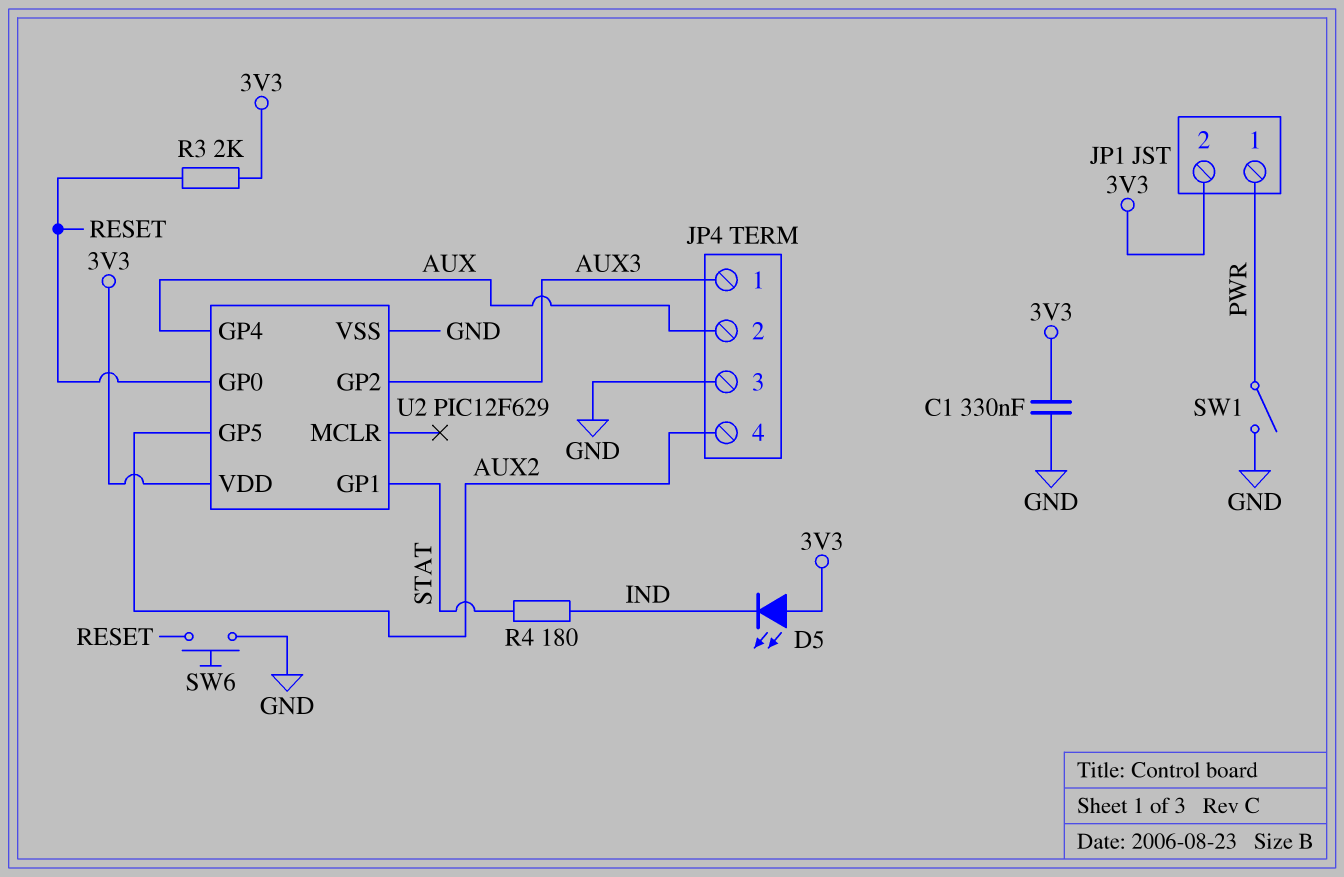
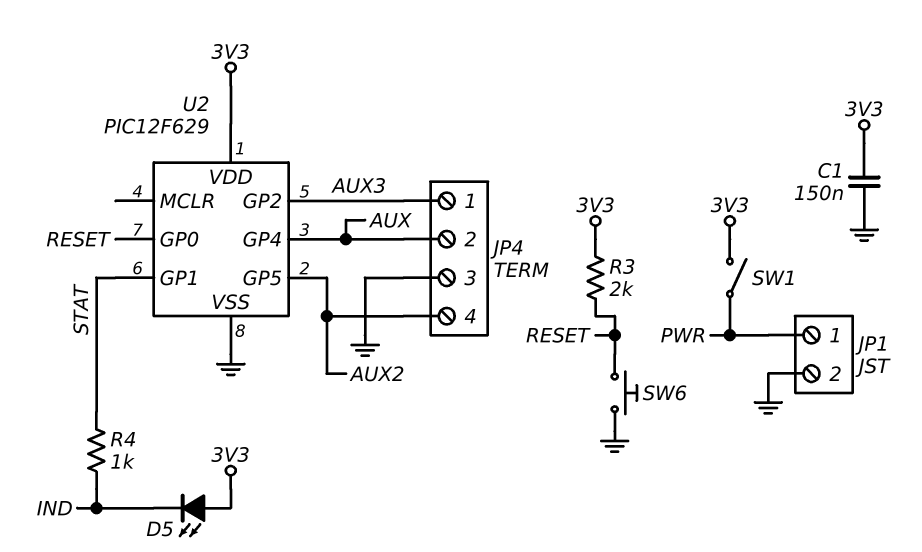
C1: 330nF (3V3, GND) -> 150nF (3V3, GND)
JP1 pin 2: 3V3 -> GND
R4: 180 (IND, STAT) -> 1k (IND, STAT)
SW1: switch (GND, PWR) -> switch (3V3, PWR)

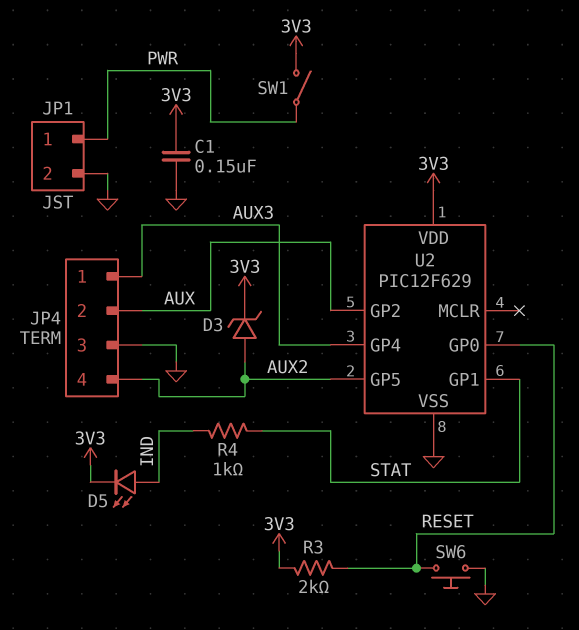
D3: none -> zener (A AUX2, K 3V3)
D5: LED (A 3V3, K IND) -> LED (A IND, K 3V3)
U2 pin GP2: AUX3 -> AUX
U2 pin GP4: AUX -> AUX3

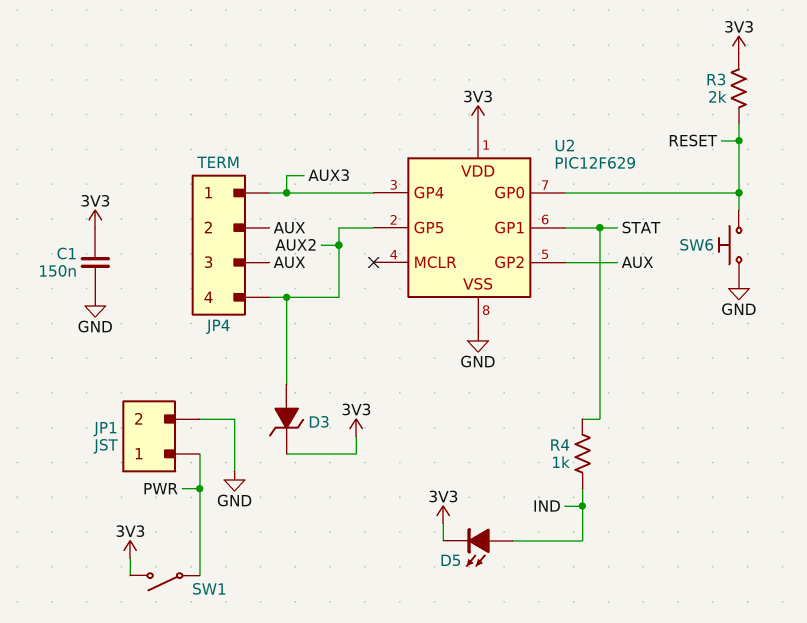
JP4 pin 3: GND -> AUX

